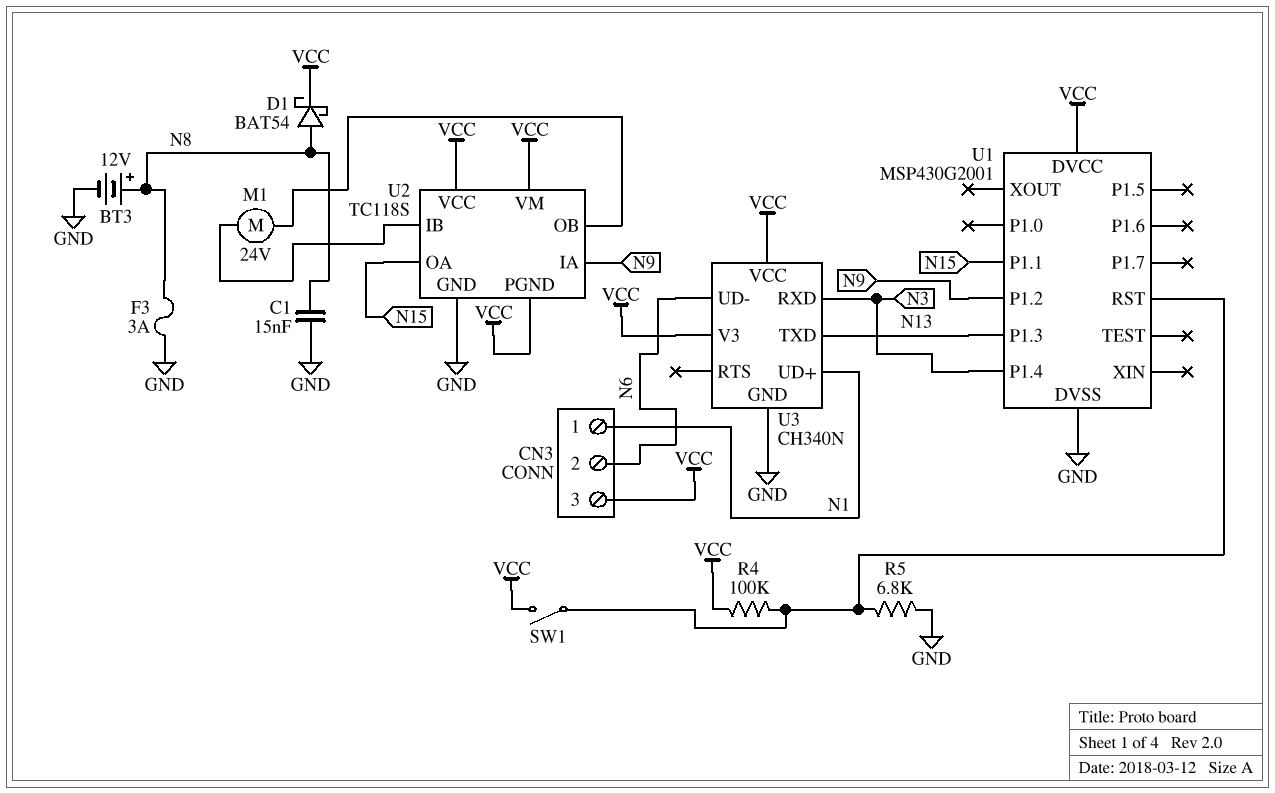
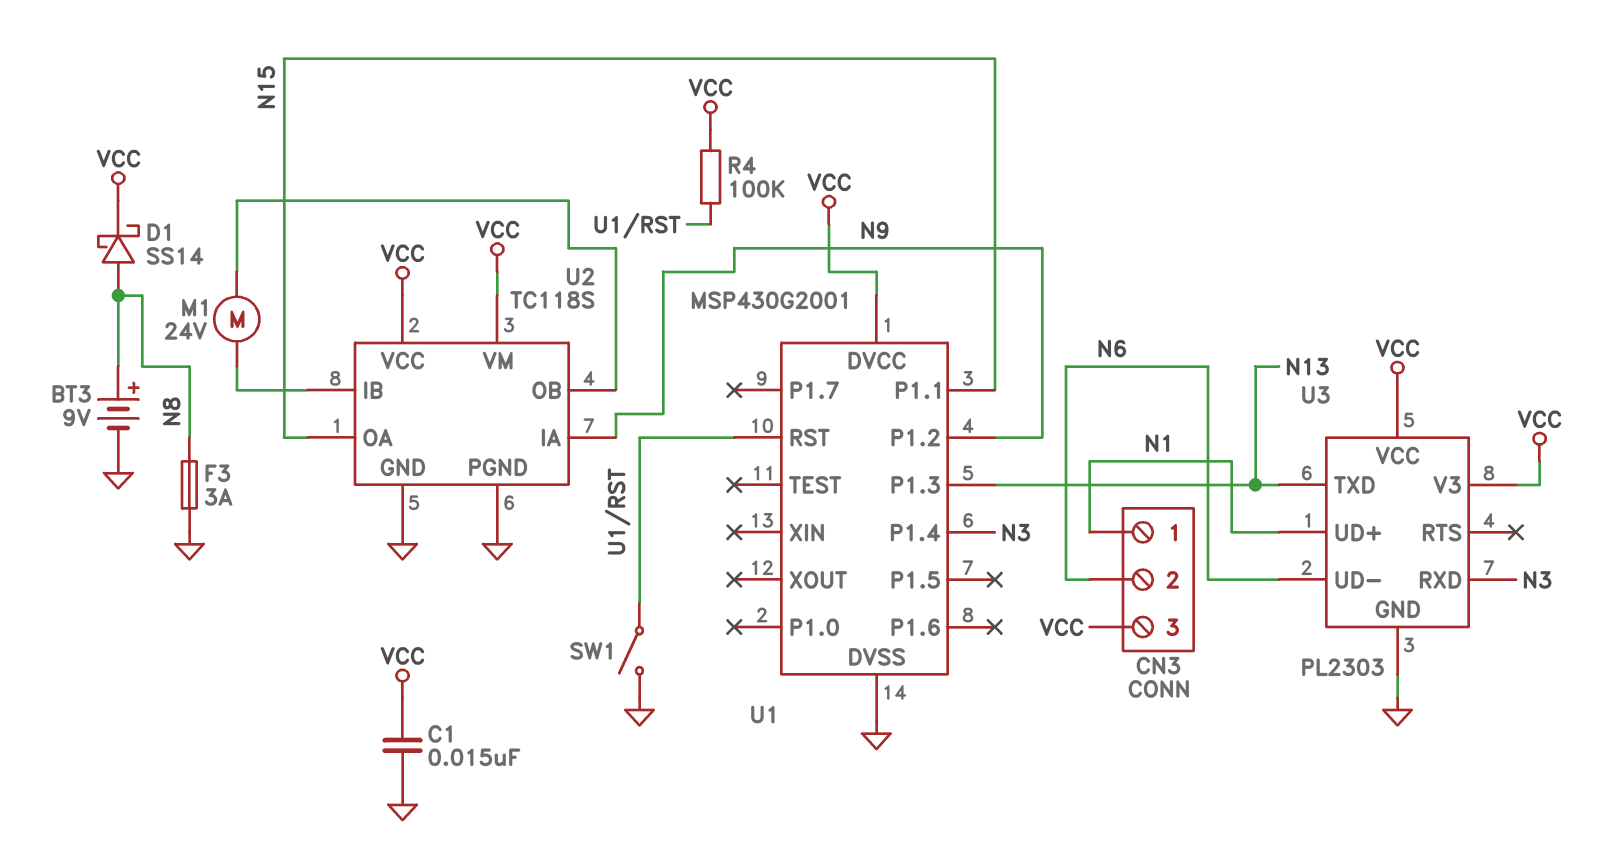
BT3: 12V (plus N8, minus GND) -> 9V (plus N8, minus GND)
C1: 15nF (GND, N8) -> 15nF (GND, VCC)
D1: schottky BAT54 (A N8, K VCC) -> schottky SS14 (A N8, K VCC)
R5: 6.8k (GND, U1/RST) -> none
SW1: switch (U1/RST, VCC) -> switch (GND, U1/RST)
U2 pin PGND: VCC -> GND
U3: CH340N -> PL2303

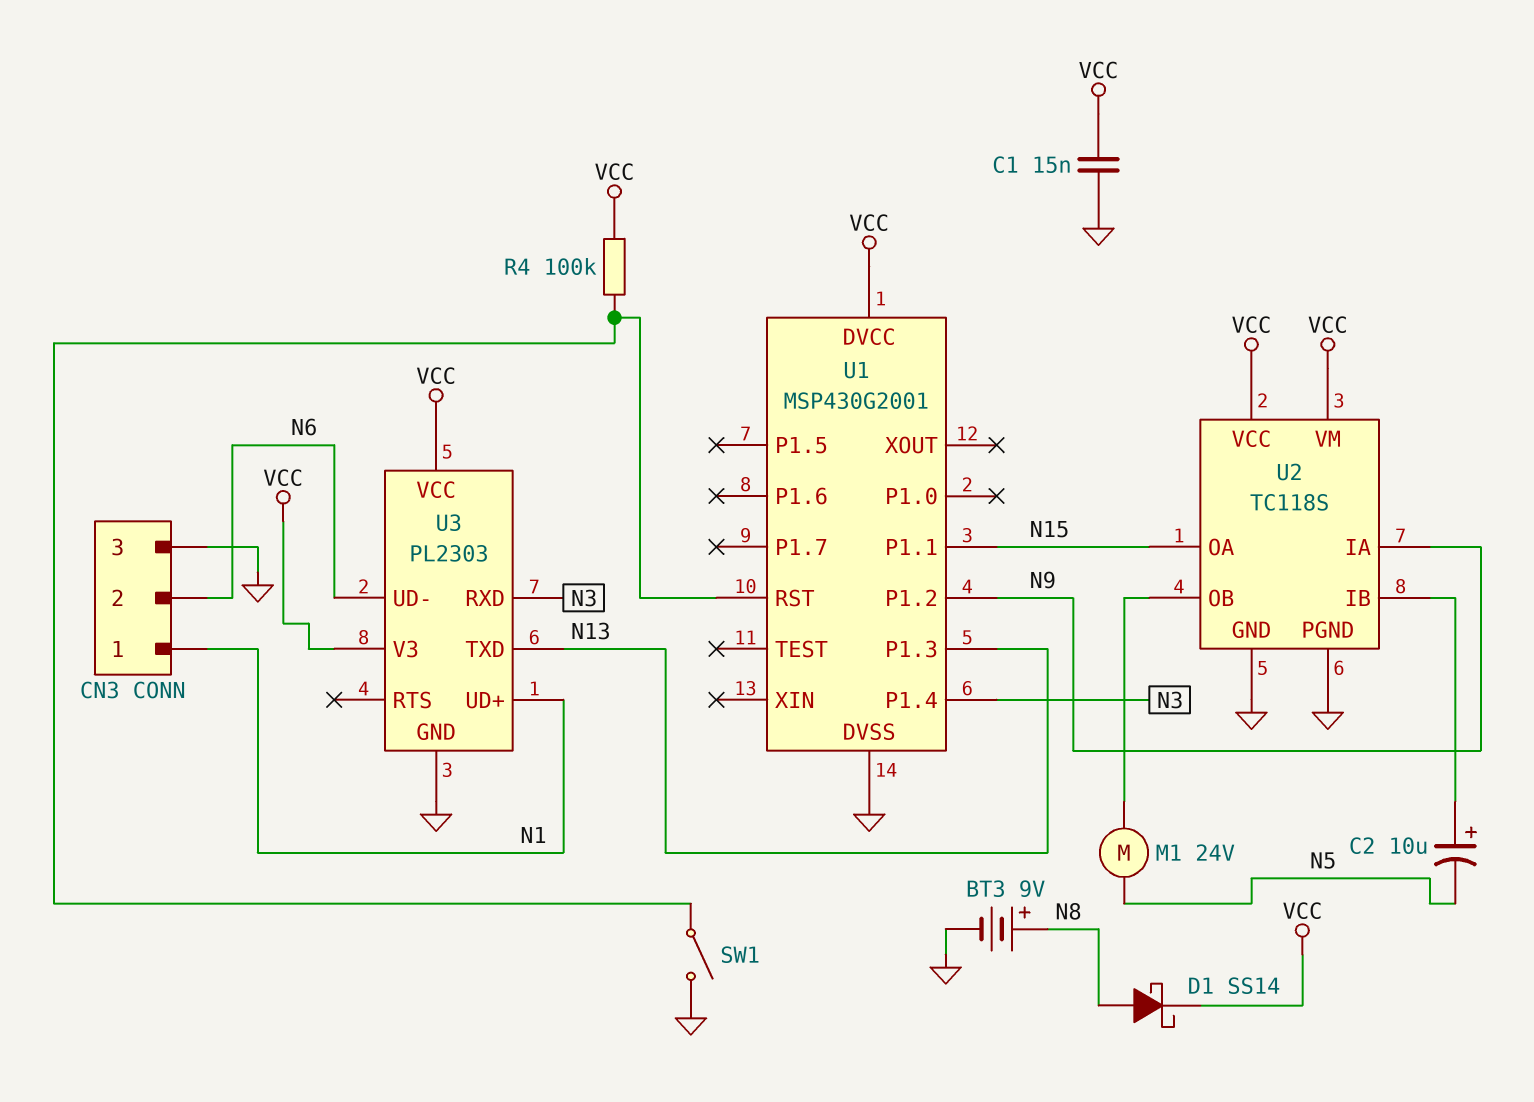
C2: none -> 10uF (plus U2/IB, minus N5)
CN3 pin 3: VCC -> GND
F3: 3A (GND, N8) -> none
M1: motor 24V (U2/IB, U2/OB) -> motor 24V (N5, U2/OB)

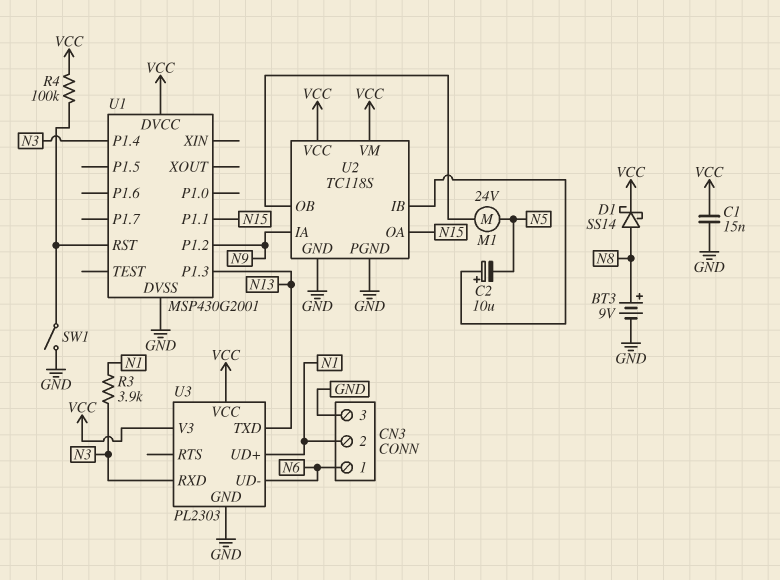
CN3 pin 1: N1 -> N6
CN3 pin 2: N6 -> N1
R3: none -> 3.9k (N1, N3)

